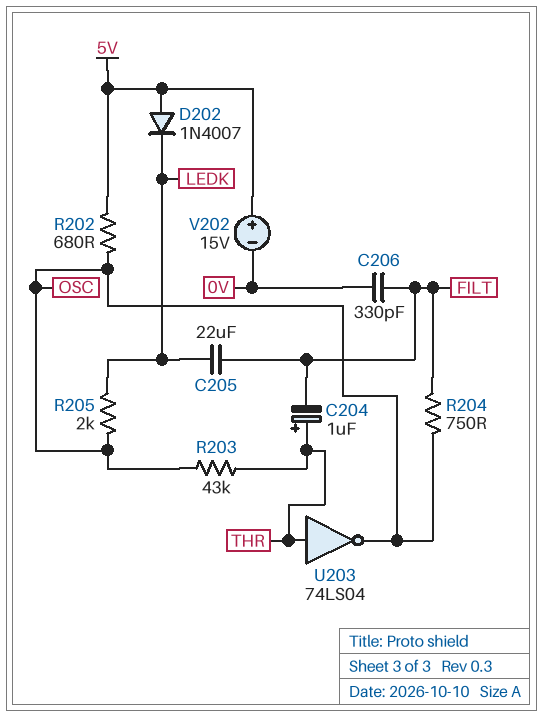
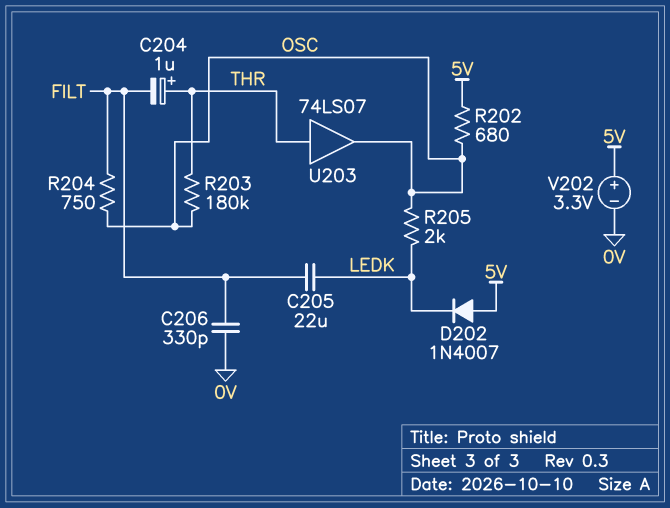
R203: 43k (OSC, THR) -> 180k (OSC, THR)
U203: NOT 74LS04 (in THR, out OSC) -> buffer 74LS07 (in THR, out OSC)
V202: 15V (plus 5V, minus 0V) -> 3.3V (plus 5V, minus 0V)

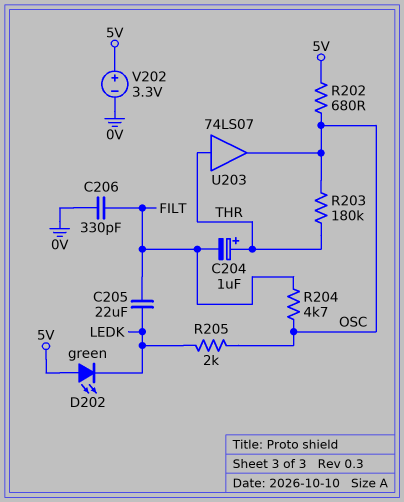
D202: diode 1N4007 (A 5V, K LEDK) -> LED green (A 5V, K LEDK)
R204: 750 (FILT, OSC) -> 4.7k (FILT, OSC)

